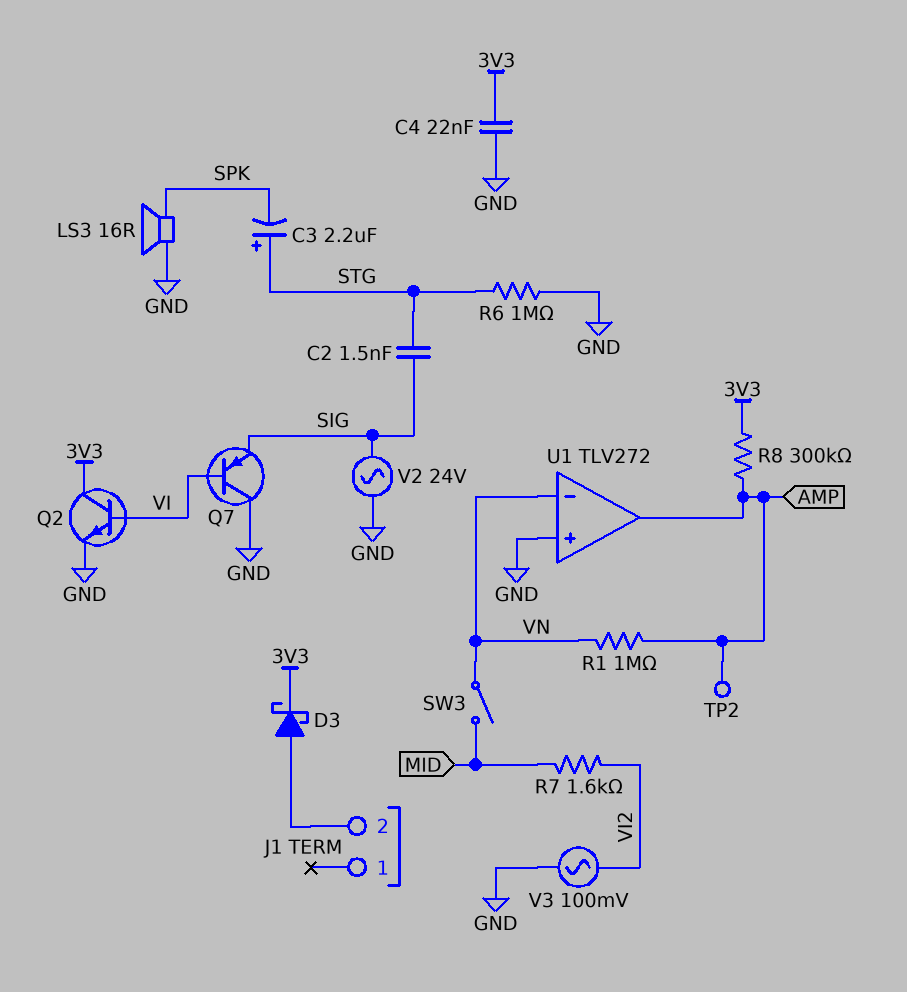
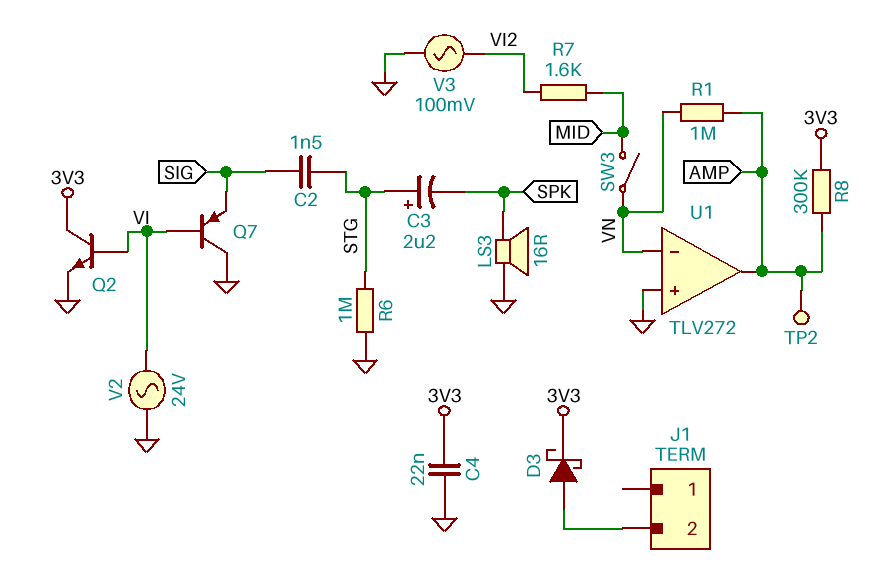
V2: AC 24V (GND, SIG) -> AC 24V (GND, VI)

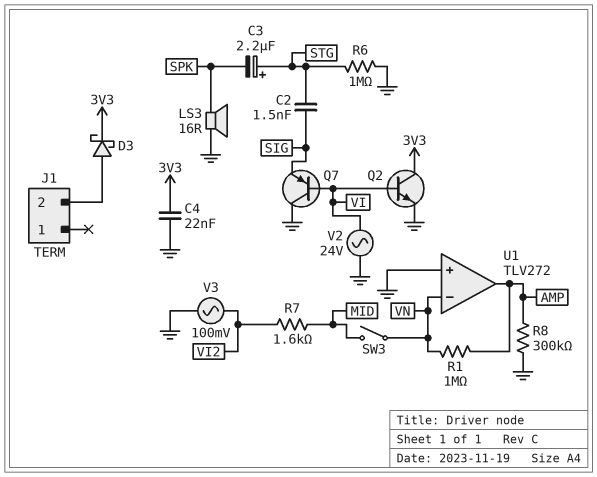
R8: 300k (3V3, AMP) -> 300k (AMP, GND)
TP2: test point (AMP) -> none

